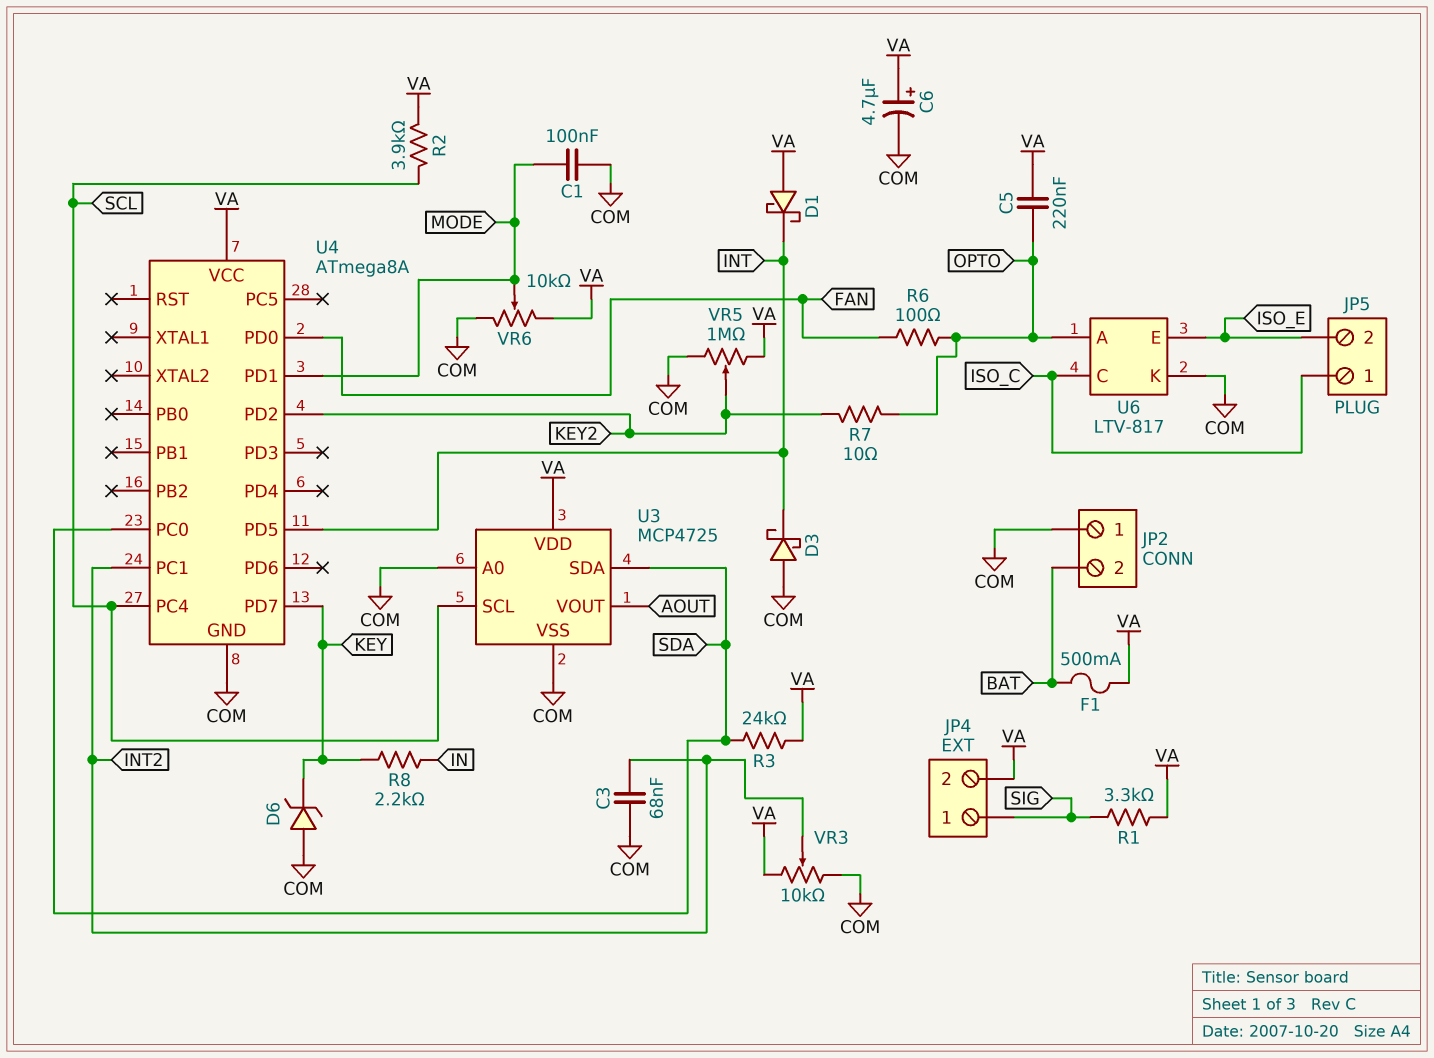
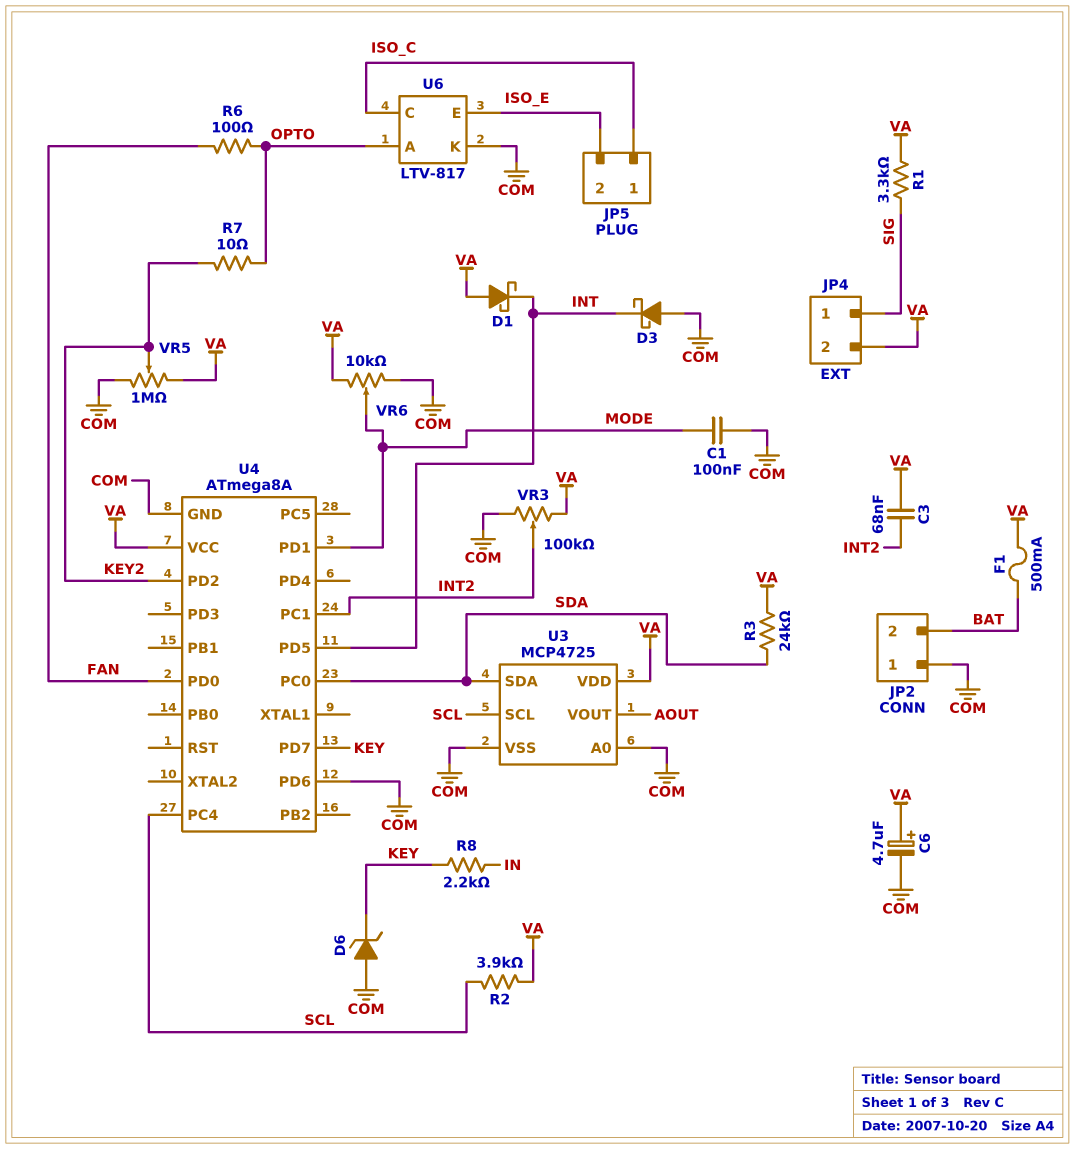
C3: 68nF (COM, INT2) -> 68nF (INT2, VA)
C5: 220nF (OPTO, VA) -> none
U4 pin PD6: none -> COM
VR3: 10k (COM, VA, wiper INT2) -> 100k (COM, VA, wiper INT2)

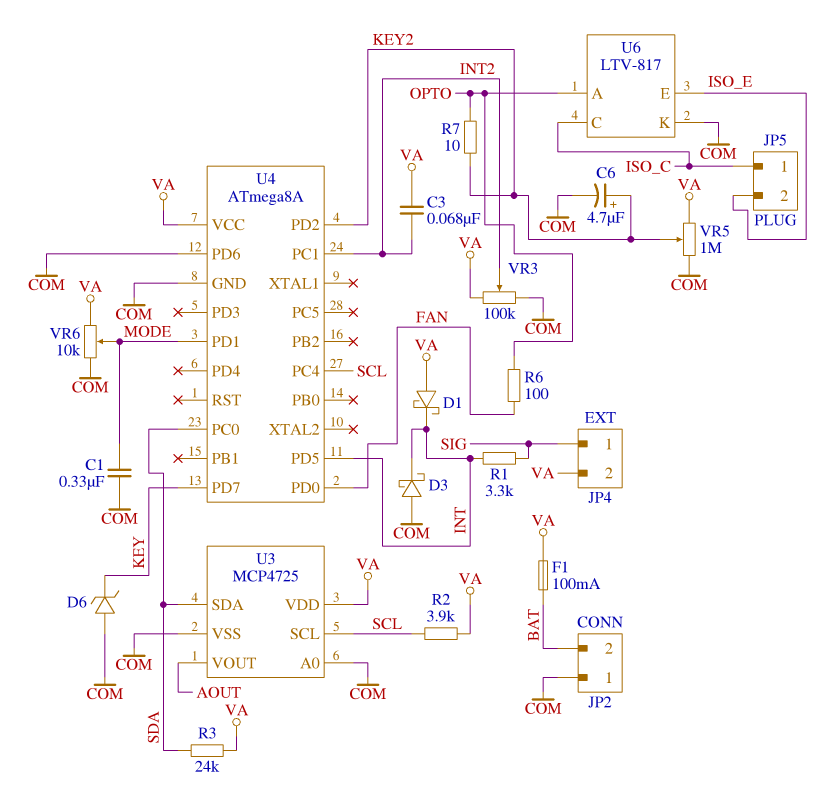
C1: 100nF (COM, MODE) -> 330nF (COM, MODE)
C6: 4.7uF (plus VA, minus COM) -> 4.7uF (plus KEY2, minus COM)
F1: 500mA (BAT, VA) -> 100mA (BAT, VA)
R1: 3.3k (SIG, VA) -> 3.3k (INT, SIG)
R8: 2.2k (IN, KEY) -> none

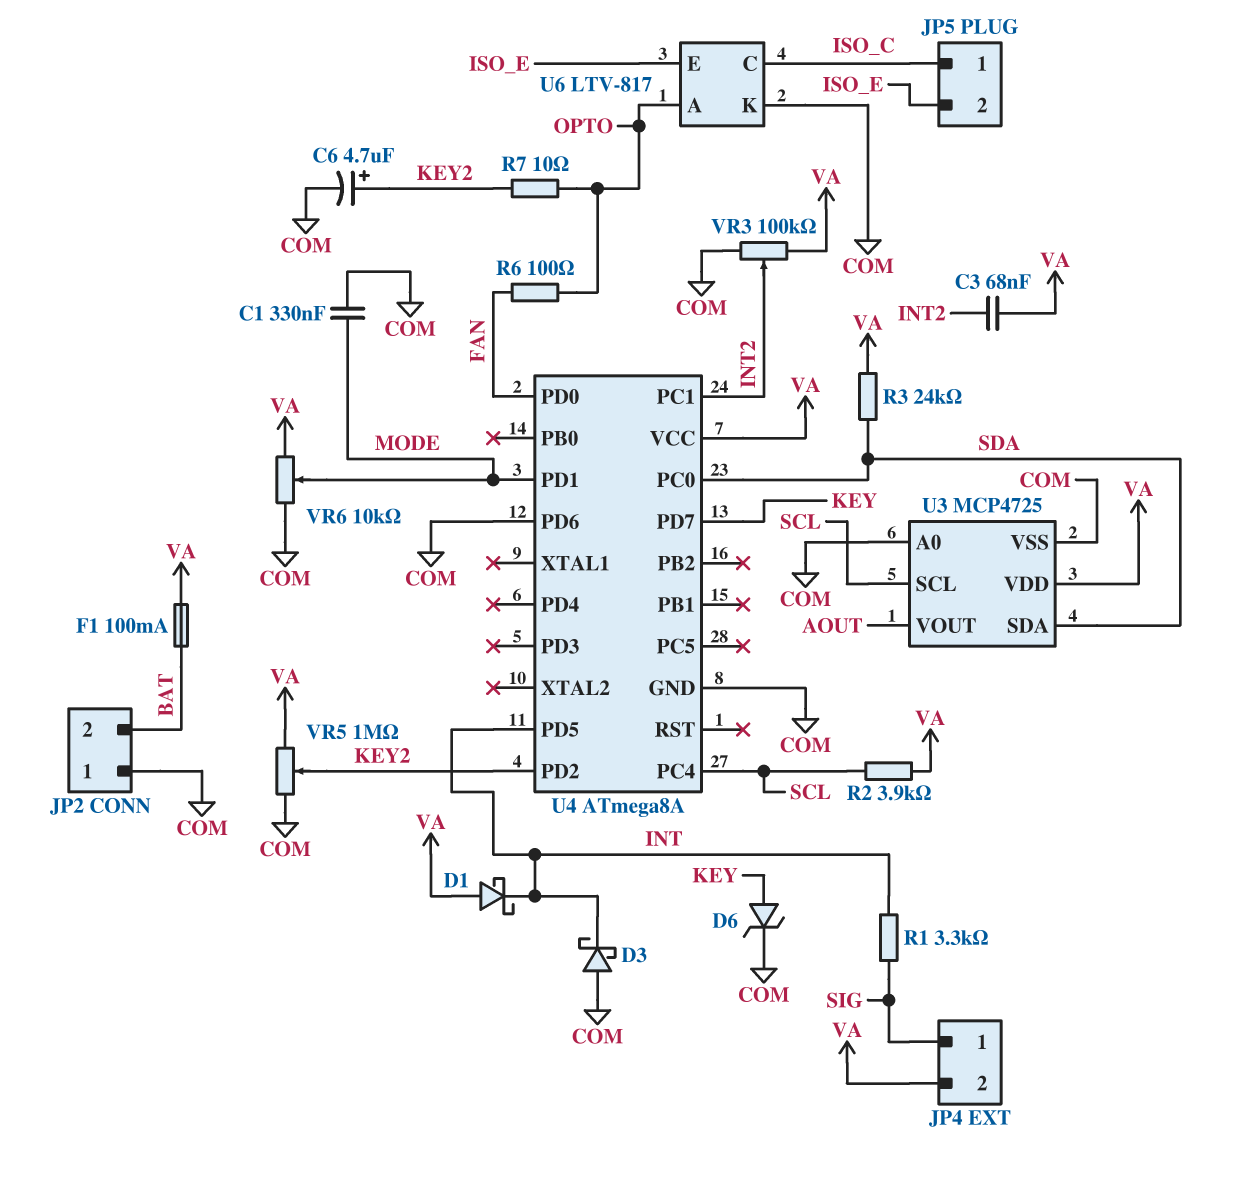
D6: zener (A COM, K KEY) -> zener (A KEY, K COM)

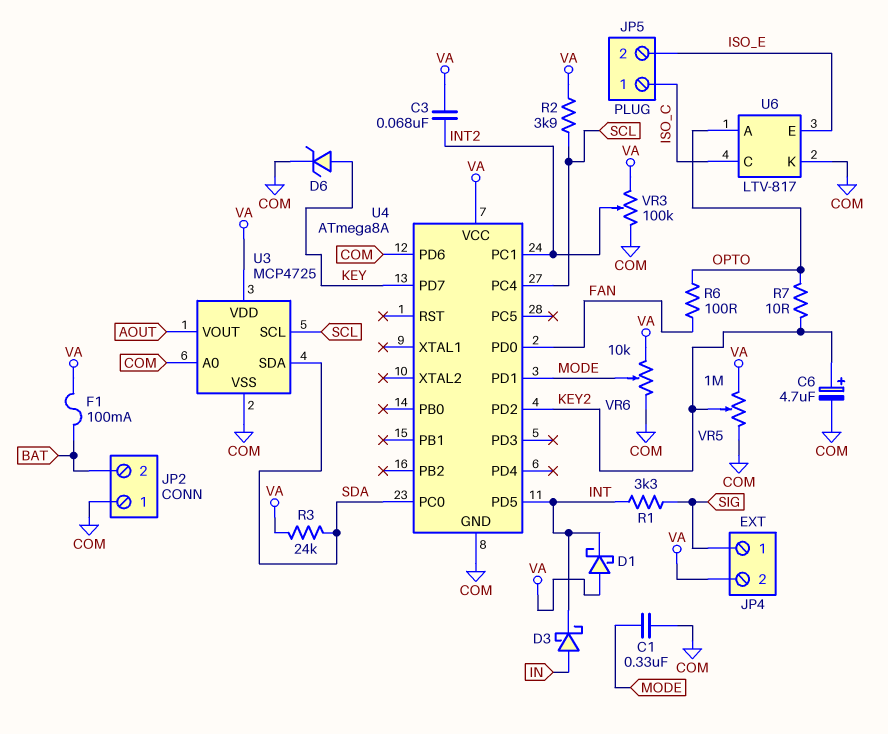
D3: schottky (A COM, K INT) -> schottky (A IN, K INT)

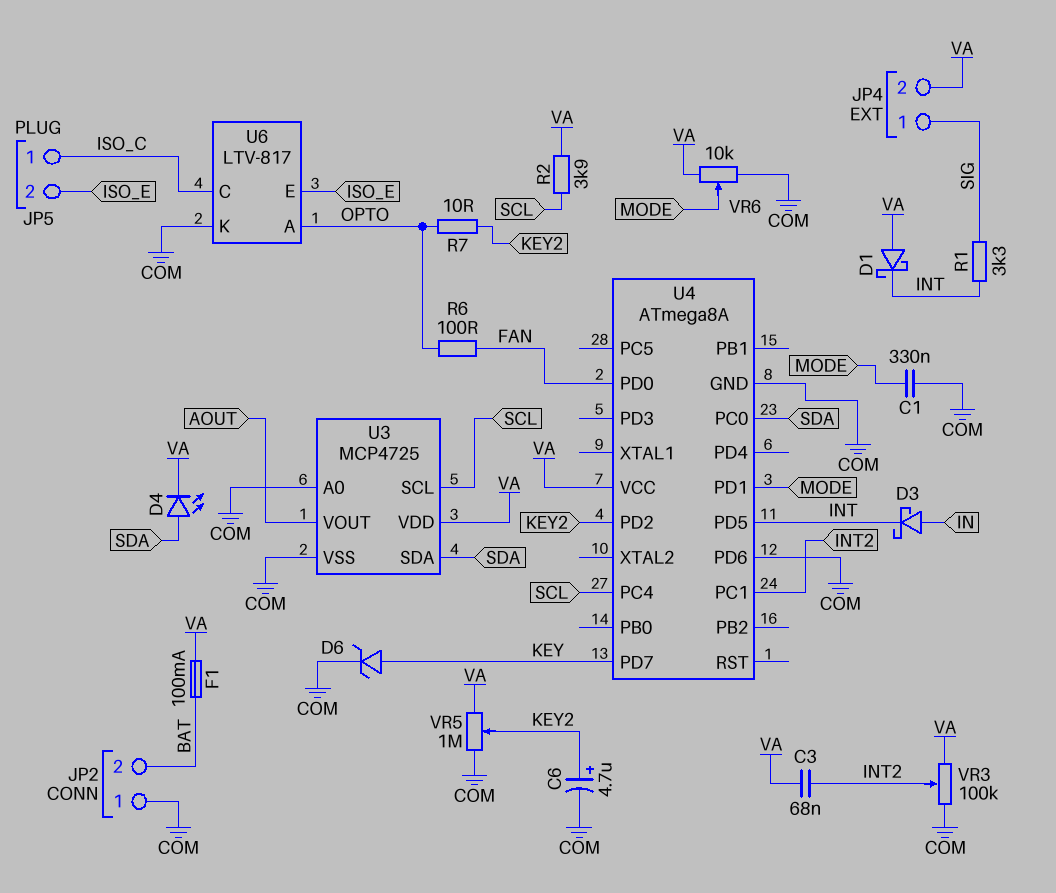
D4: none -> LED (A SDA, K VA)
R3: 24k (SDA, VA) -> none

